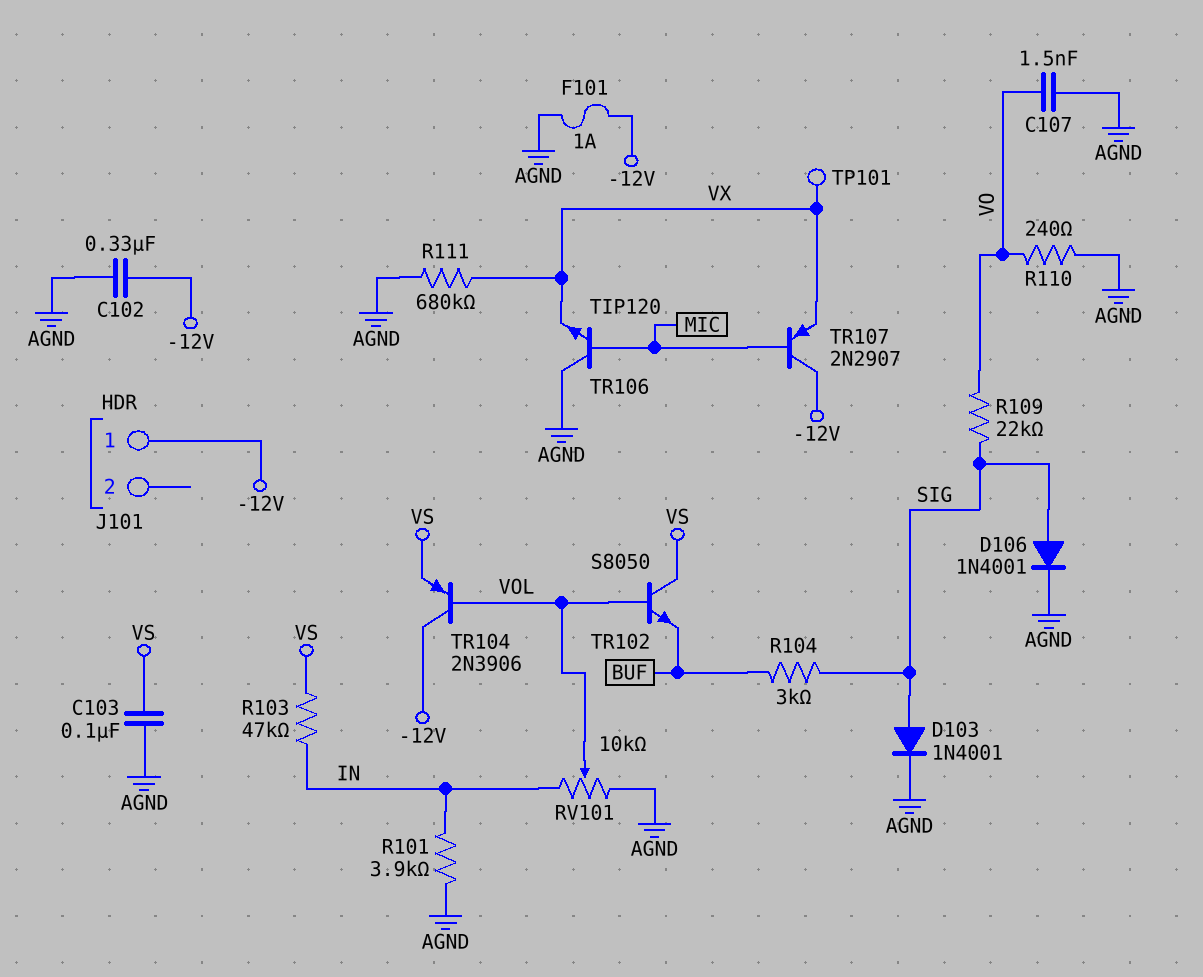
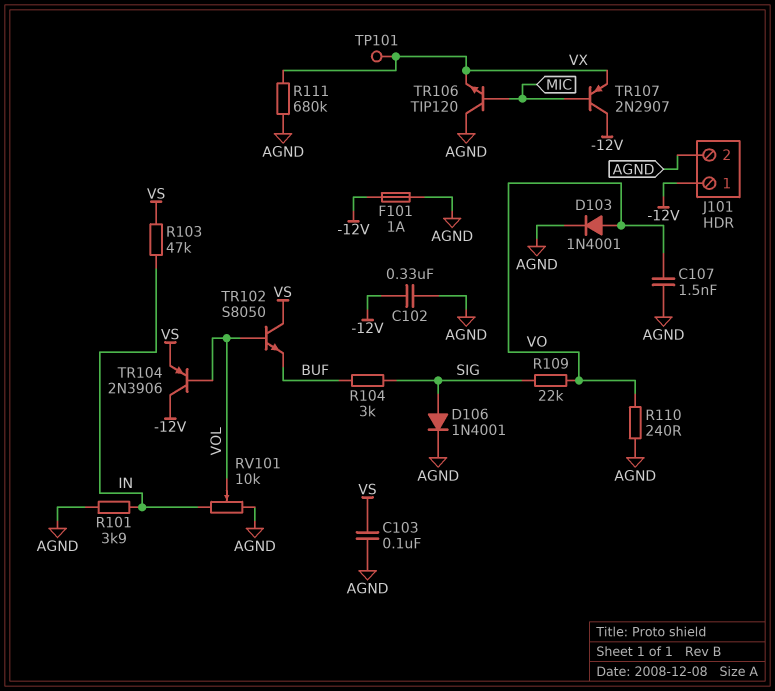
D103: diode 1N4001 (A SIG, K AGND) -> diode 1N4001 (A VO, K AGND)
J101 pin 2: none -> AGND

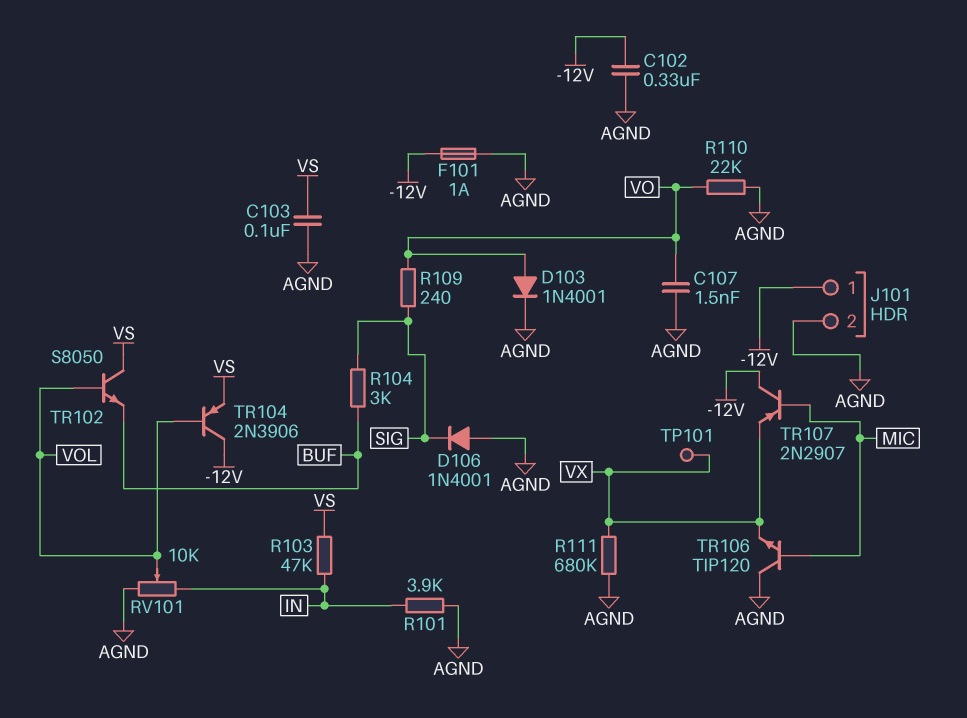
D106: diode 1N4001 (A SIG, K AGND) -> diode 1N4001 (A AGND, K SIG)
R109: 22k (SIG, VO) -> 240 (SIG, VO)
R110: 240 (AGND, VO) -> 22k (AGND, VO)

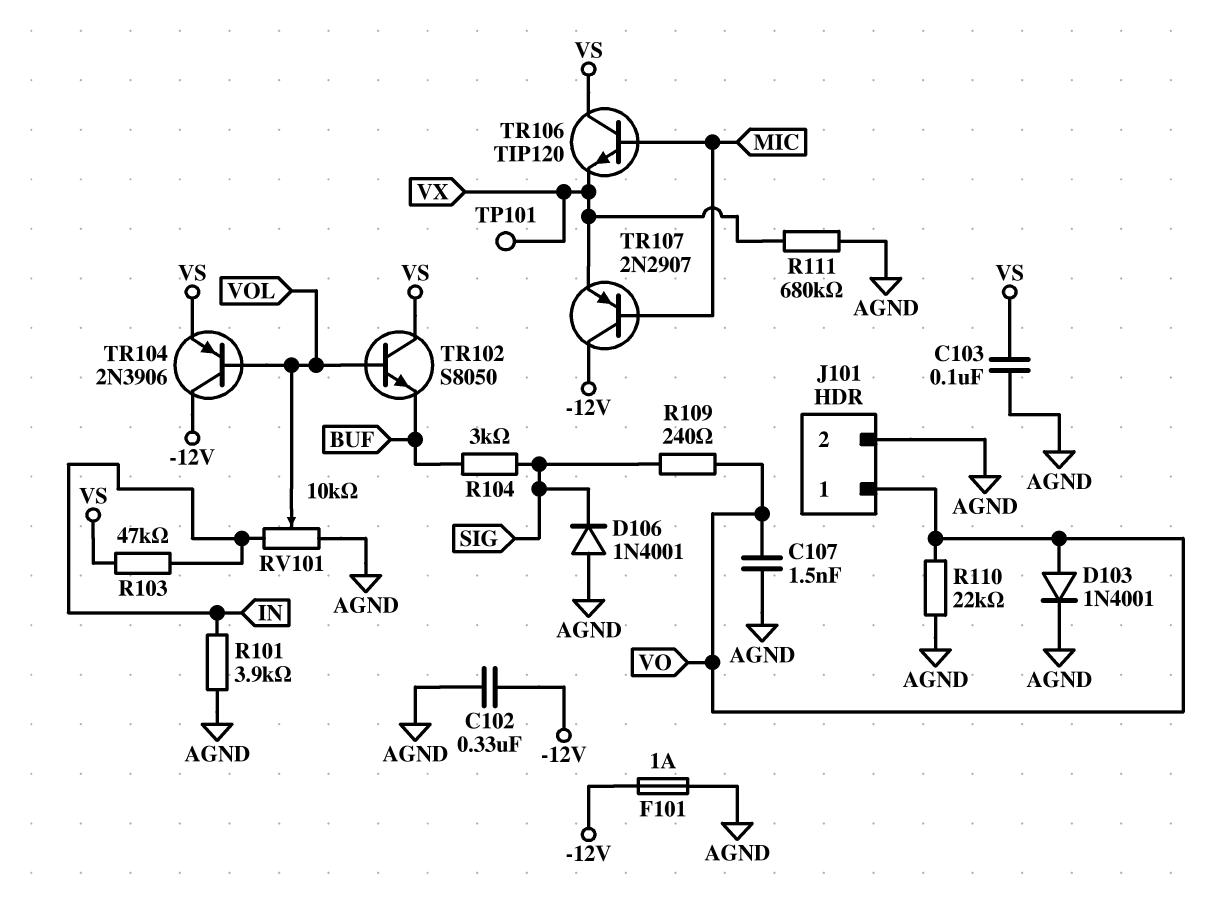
J101 pin 1: -12V -> VO
TR106: NPN TIP120 (B MIC, C AGND, E VX) -> NPN TIP120 (B MIC, C VS, E VX)

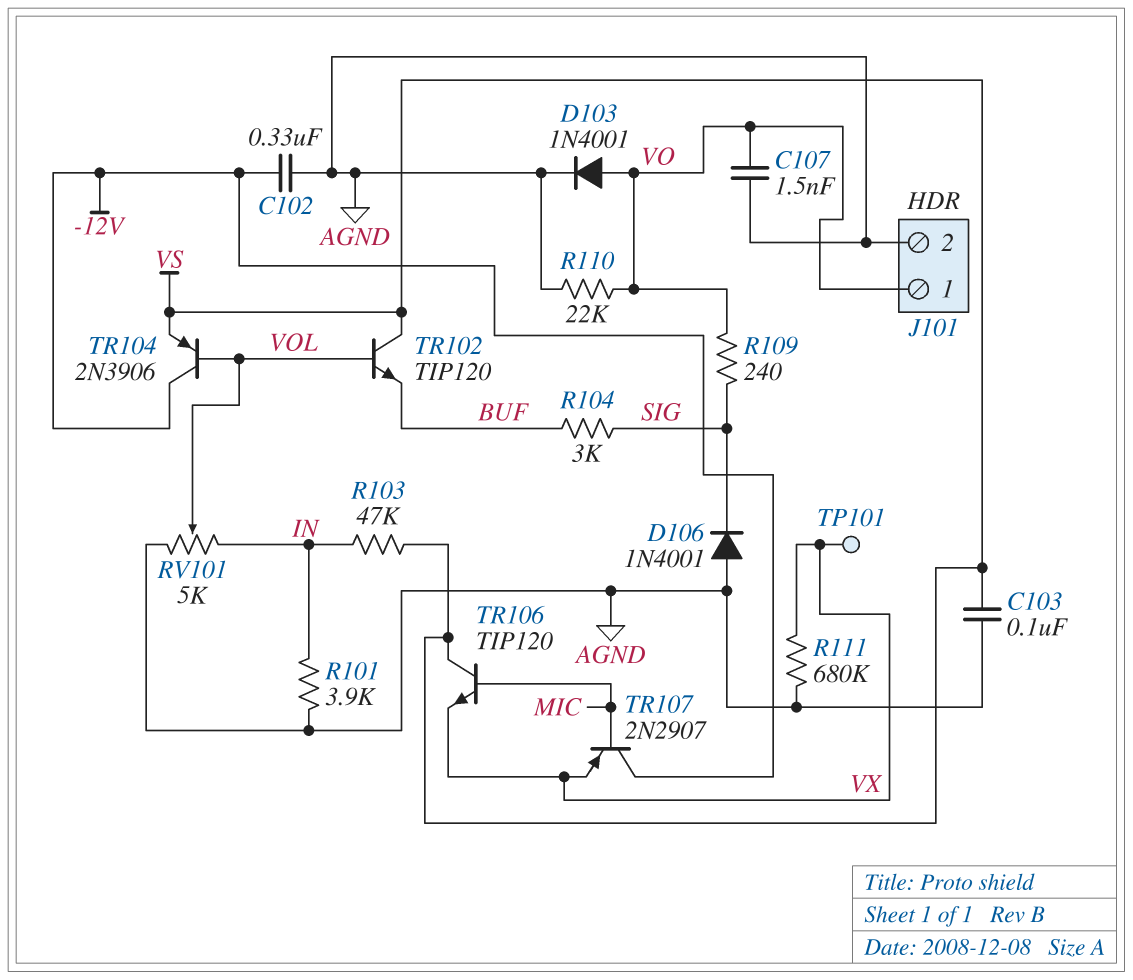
F101: 1A (-12V, AGND) -> none
RV101: 10k (AGND, IN, wiper VOL) -> 5k (AGND, IN, wiper VOL)
TR102: NPN S8050 (B VOL, C VS, E BUF) -> NPN TIP120 (B VOL, C VS, E BUF)

